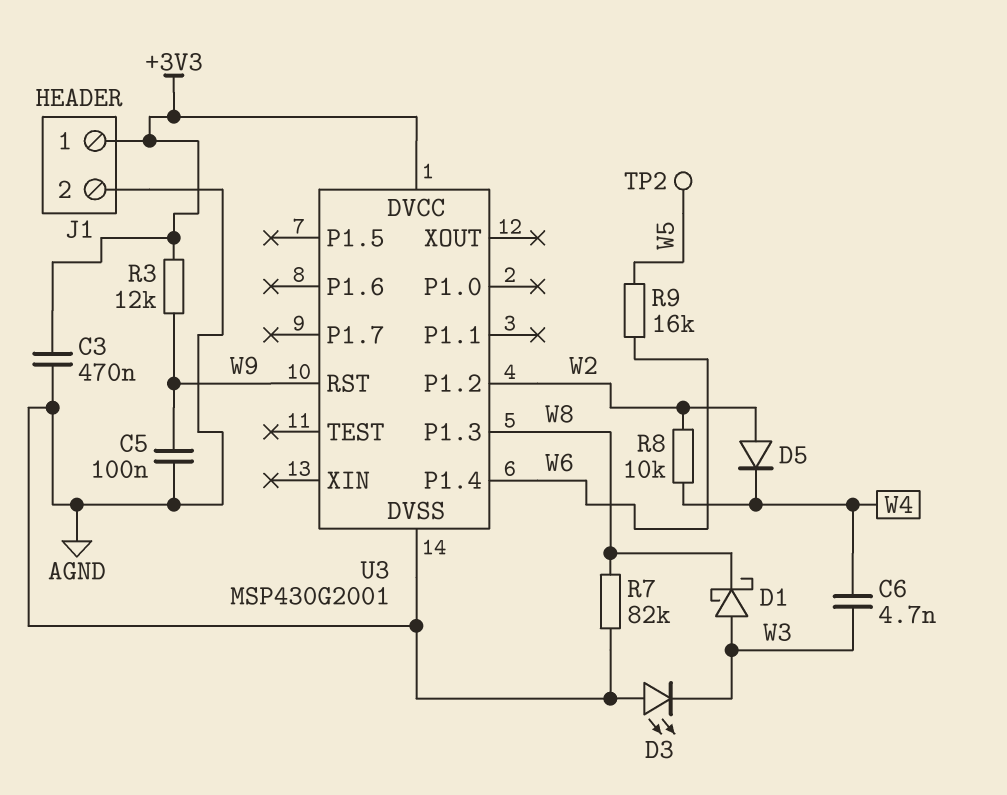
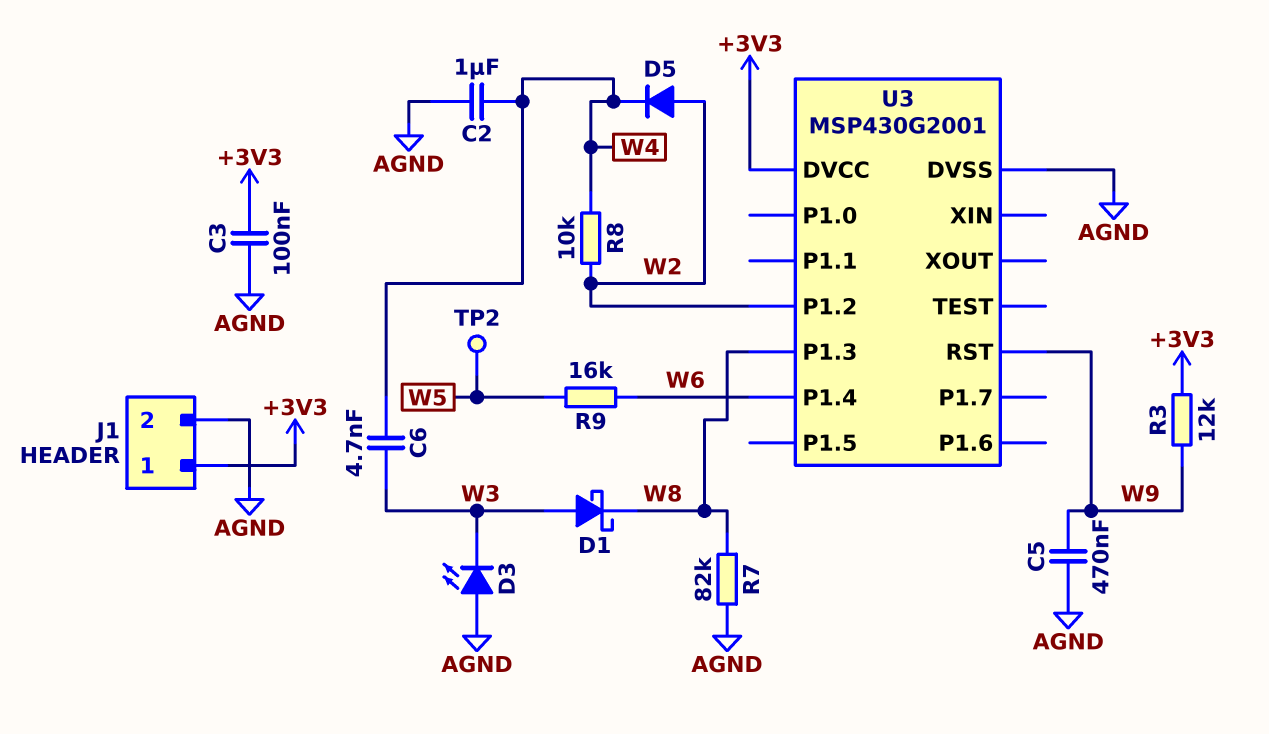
C2: none -> 1uF (AGND, W4)
C3: 470nF (+3V3, AGND) -> 100nF (+3V3, AGND)
C5: 100nF (AGND, W9) -> 470nF (AGND, W9)

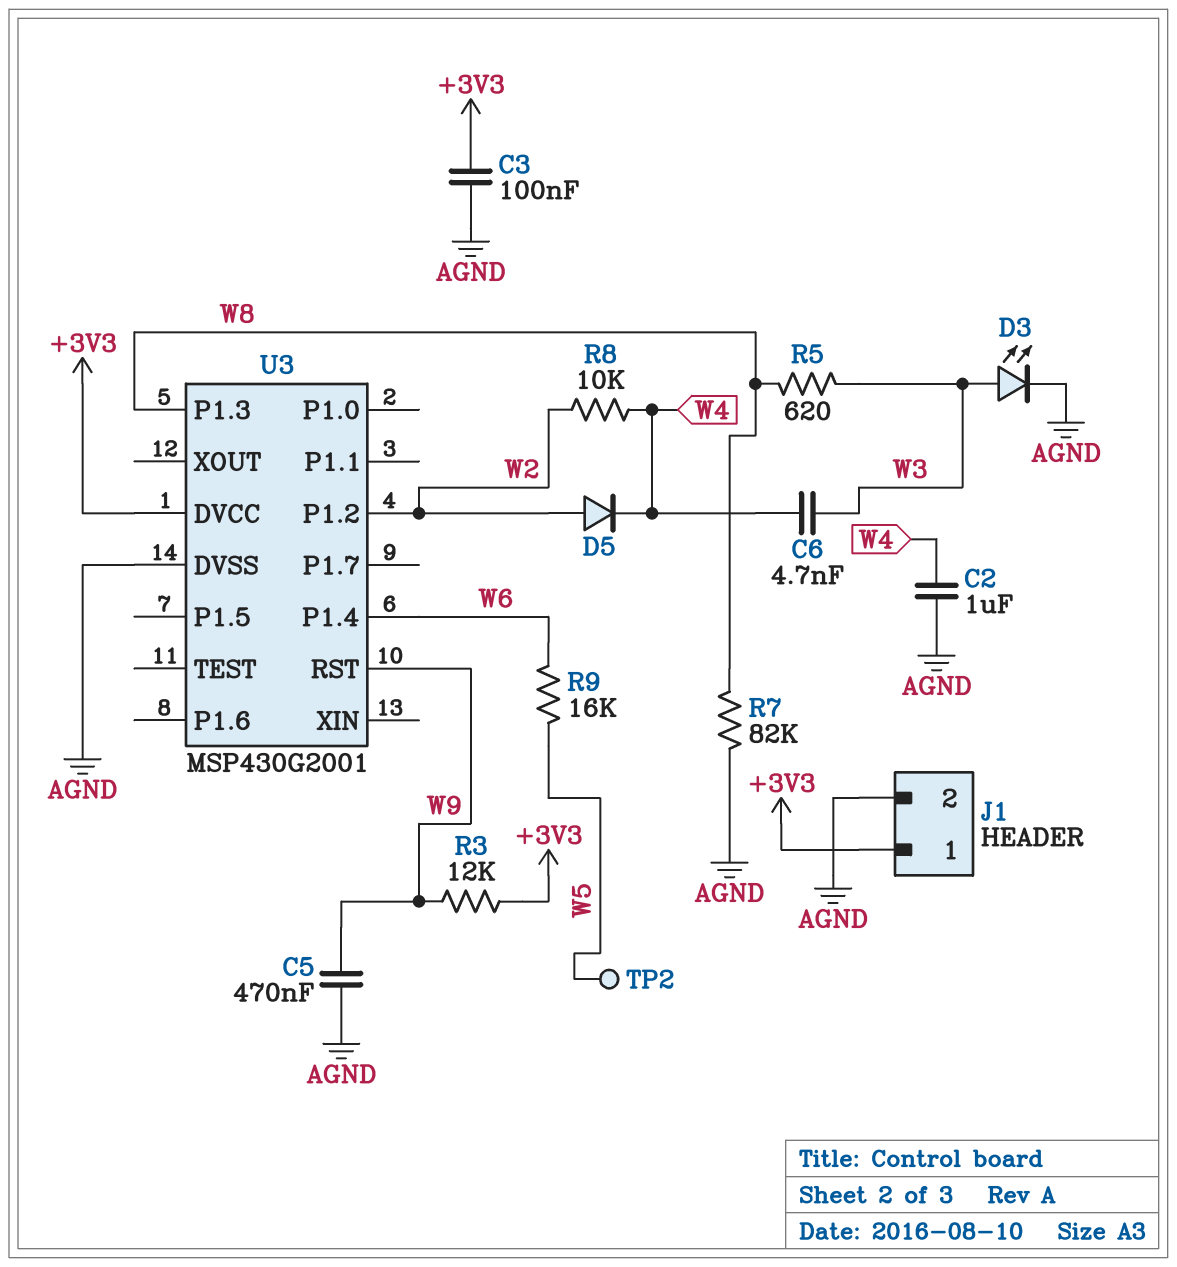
D1: schottky (A W3, K W8) -> none
D3: LED (A AGND, K W3) -> LED (A W3, K AGND)
R5: none -> 620 (W3, W8)

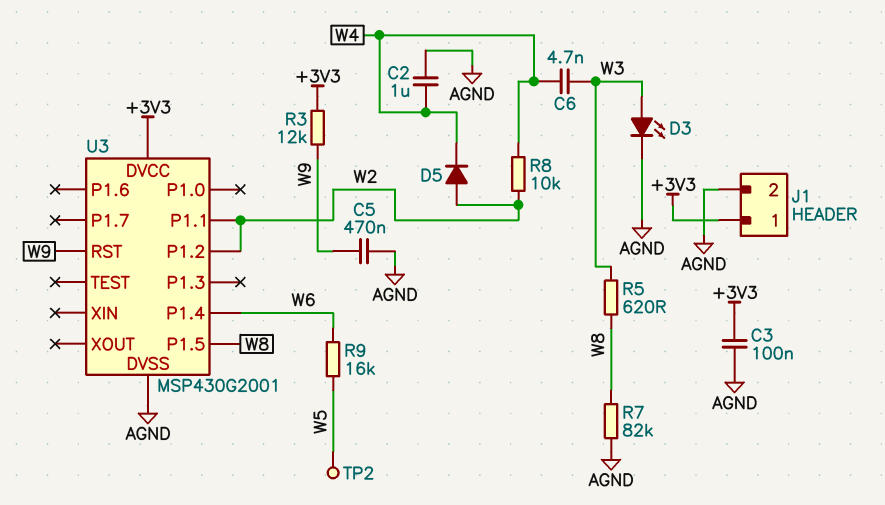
U3 pin P1.1: none -> W2
U3 pin P1.3: W8 -> none
U3 pin P1.5: none -> W8

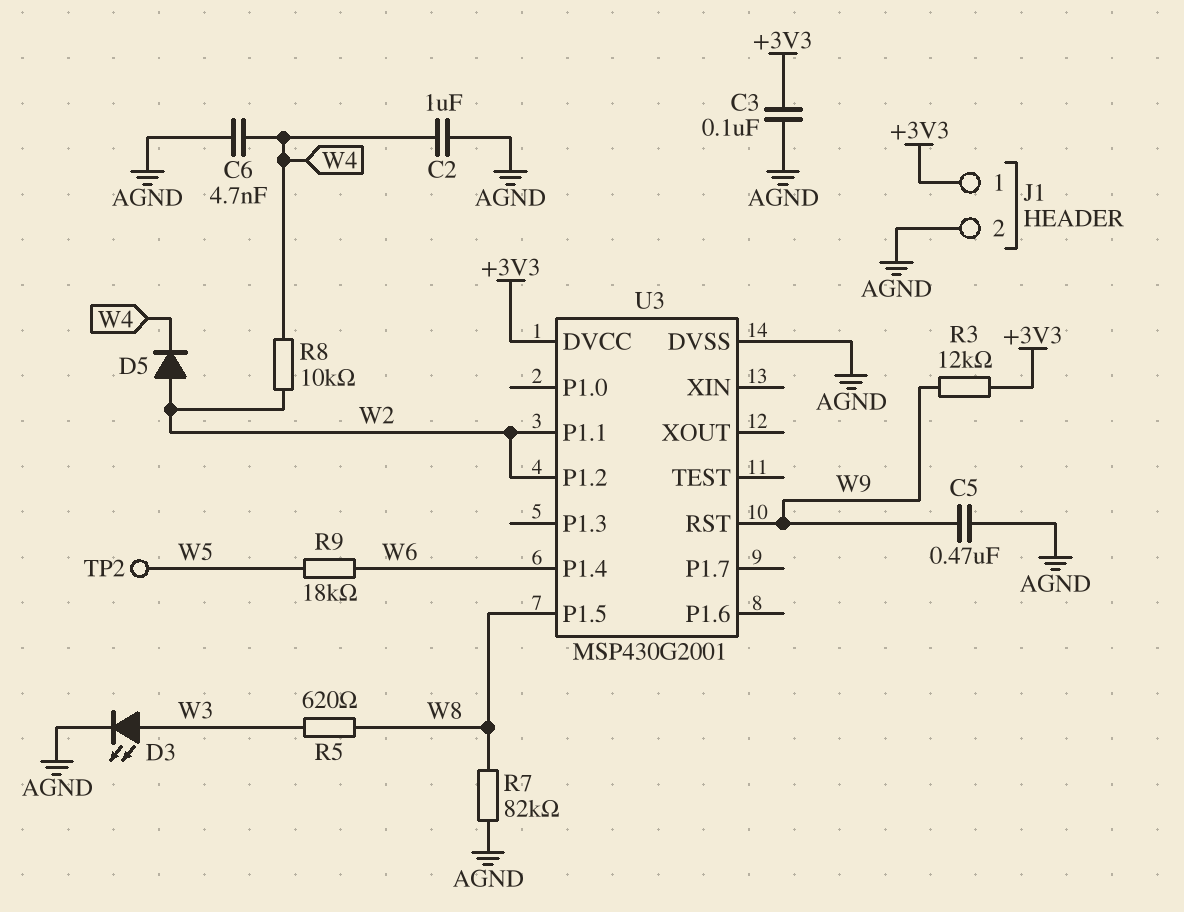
C6: 4.7nF (W3, W4) -> 4.7nF (AGND, W4)
R9: 16k (W5, W6) -> 18k (W5, W6)

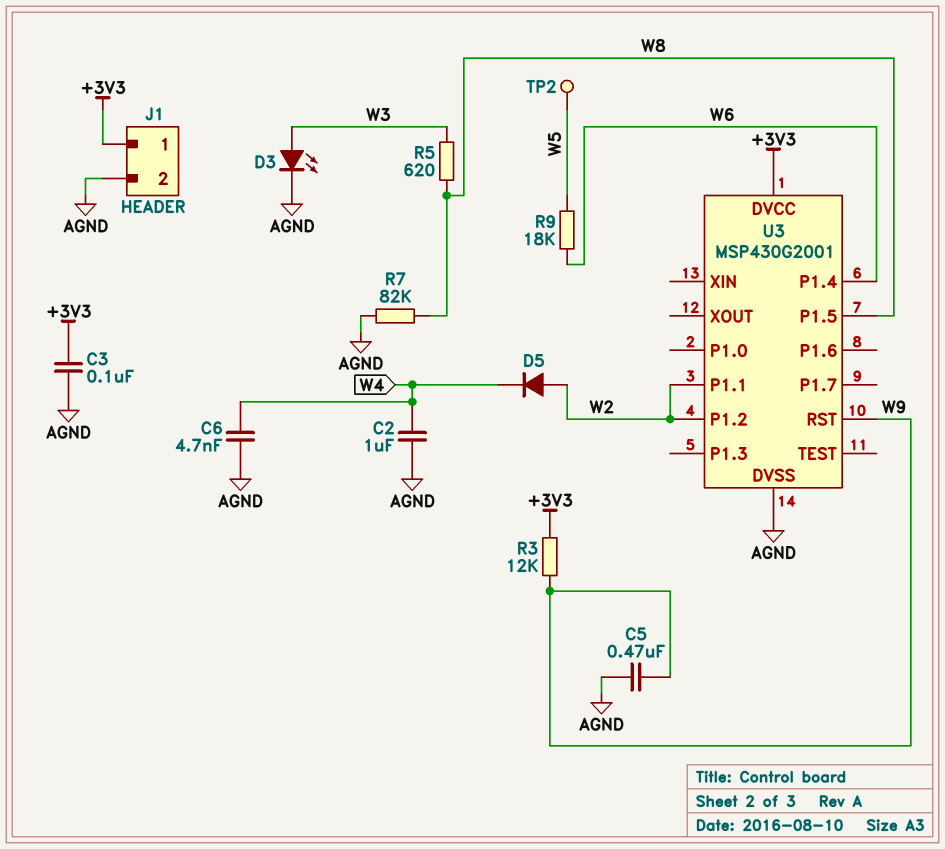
R8: 10k (W2, W4) -> none

